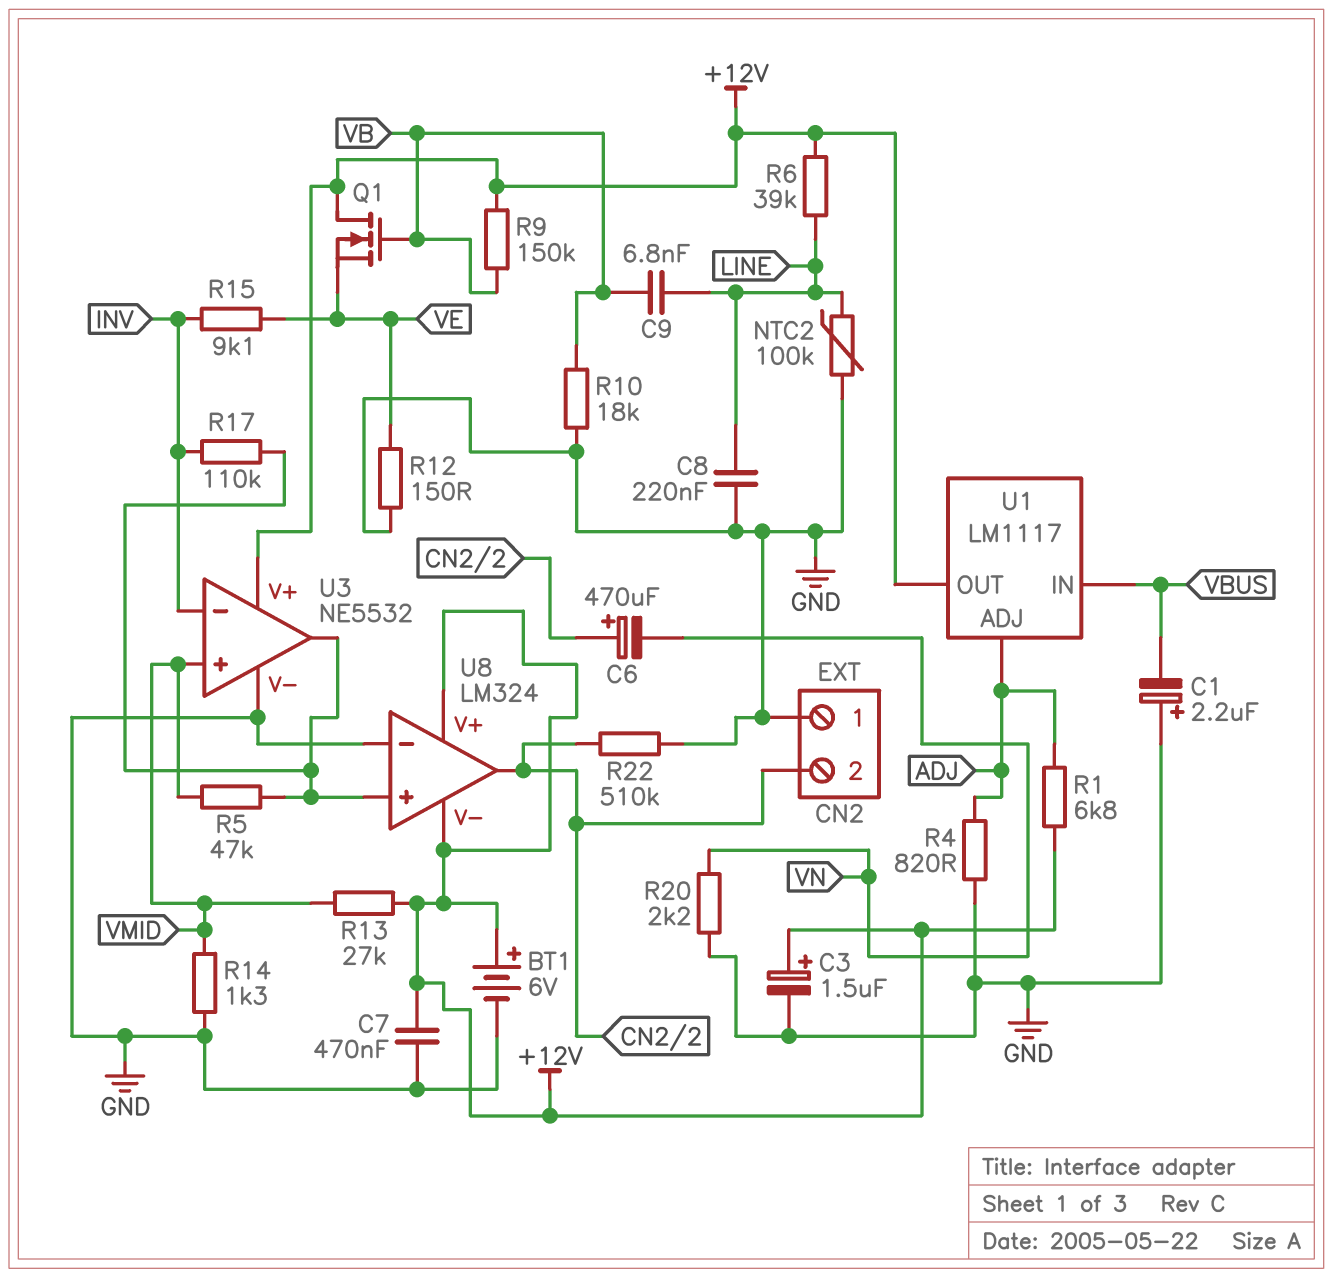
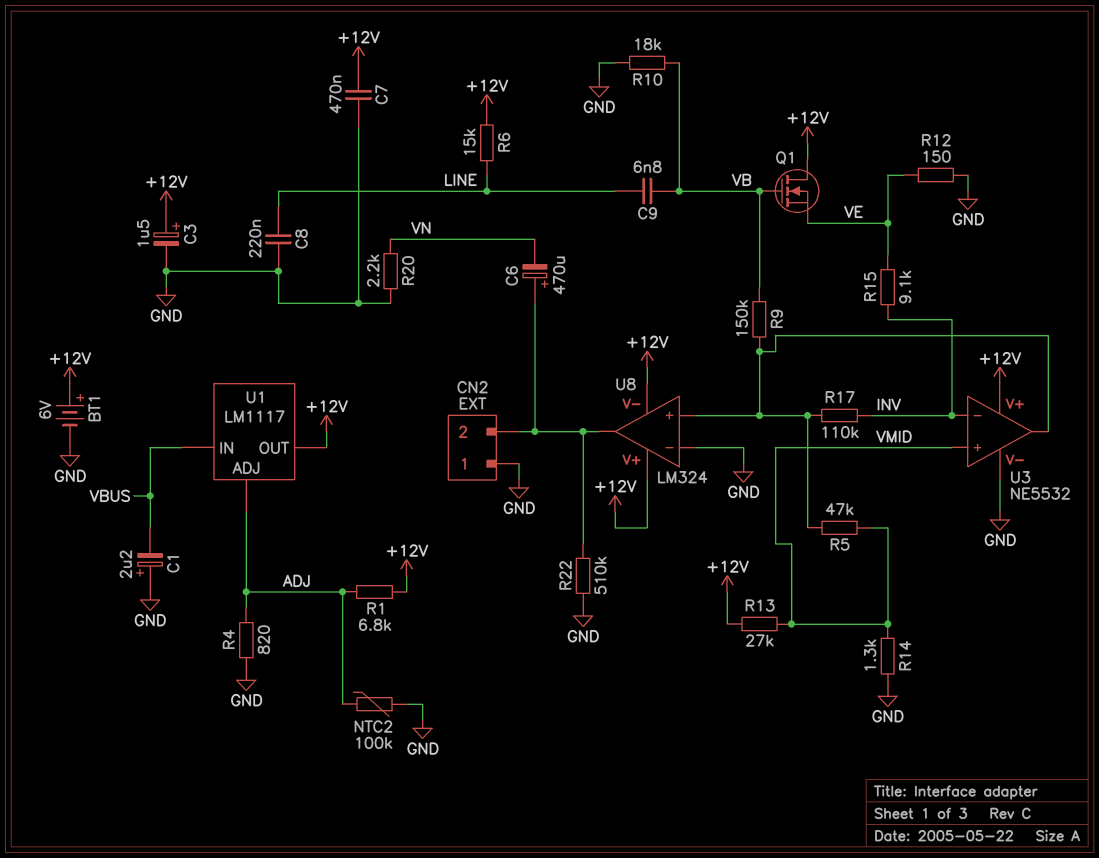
NTC2: 100k (GND, LINE) -> 100k (ADJ, GND)
R6: 39k (+12V, LINE) -> 15k (+12V, LINE)
R9: 150k (+12V, VB) -> 150k (U3/out, VB)

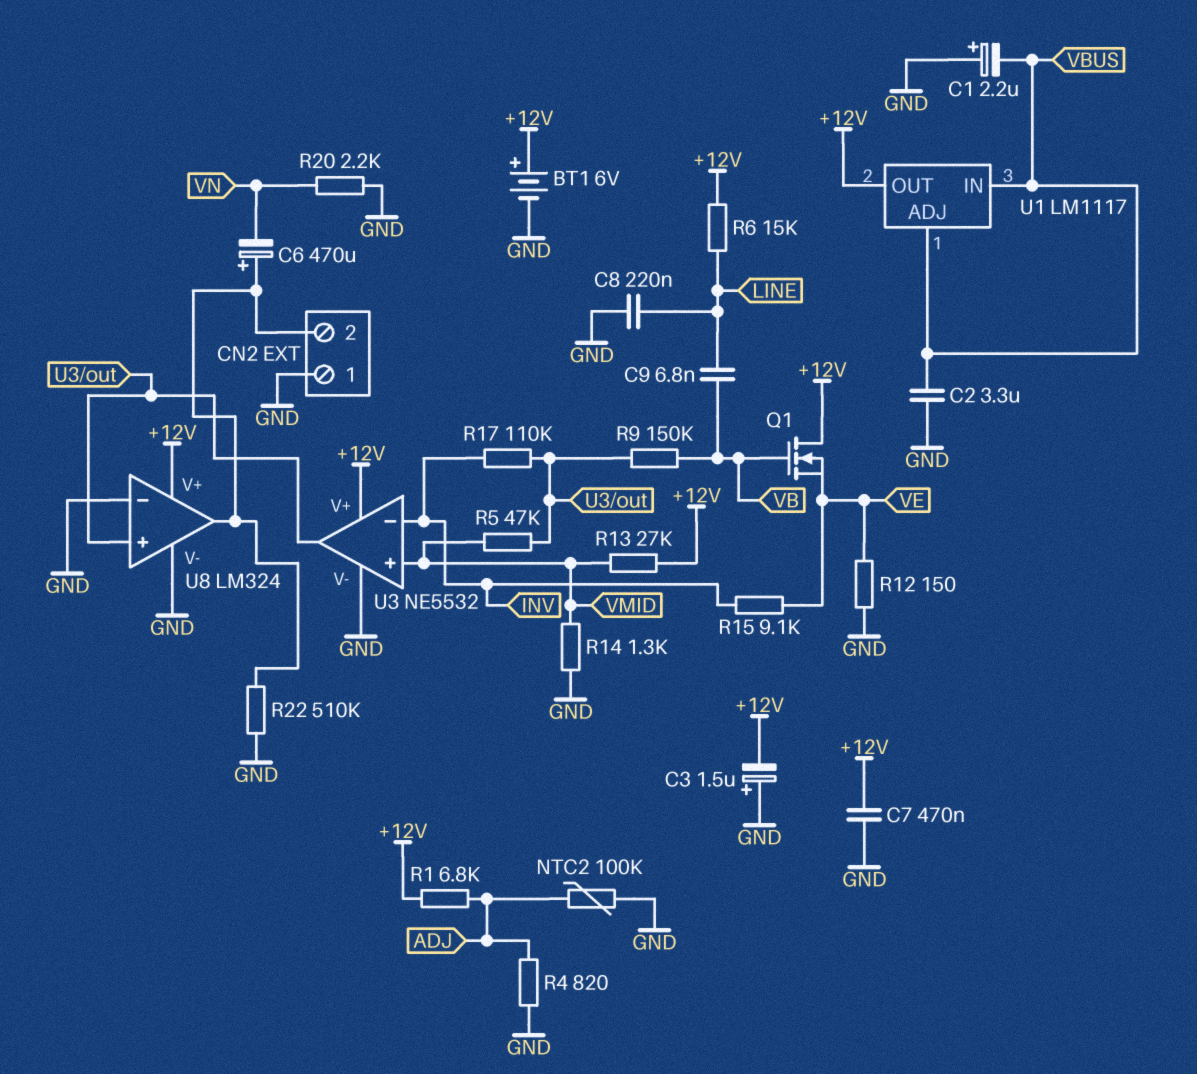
C2: none -> 3.3uF (GND, VBUS)
C3: 1.5uF (plus +12V, minus GND) -> 1.5uF (plus GND, minus +12V)
R10: 18k (GND, VB) -> none
U1 pin ADJ: ADJ -> VBUS
U8 pin V-: +12V -> GND

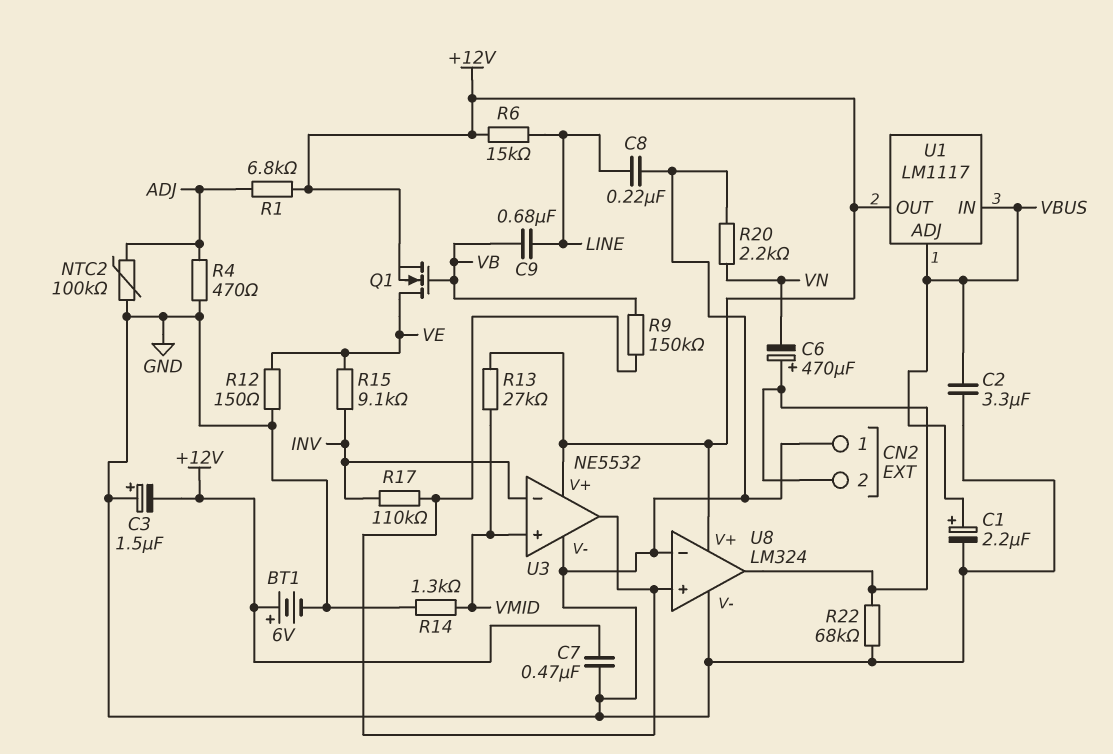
C1: 2.2uF (plus GND, minus VBUS) -> 2.2uF (plus VBUS, minus GND)
C9: 6.8nF (LINE, VB) -> 680nF (LINE, VB)
Q1: NMOS (G VB, D +12V, S VE) -> NMOS (G VB, D VE, S +12V)
R4: 820 (ADJ, GND) -> 470 (ADJ, GND)
R5: 47k (U3/out, VMID) -> none
R22: 510k (CN2/2, GND) -> 68k (CN2/2, GND)

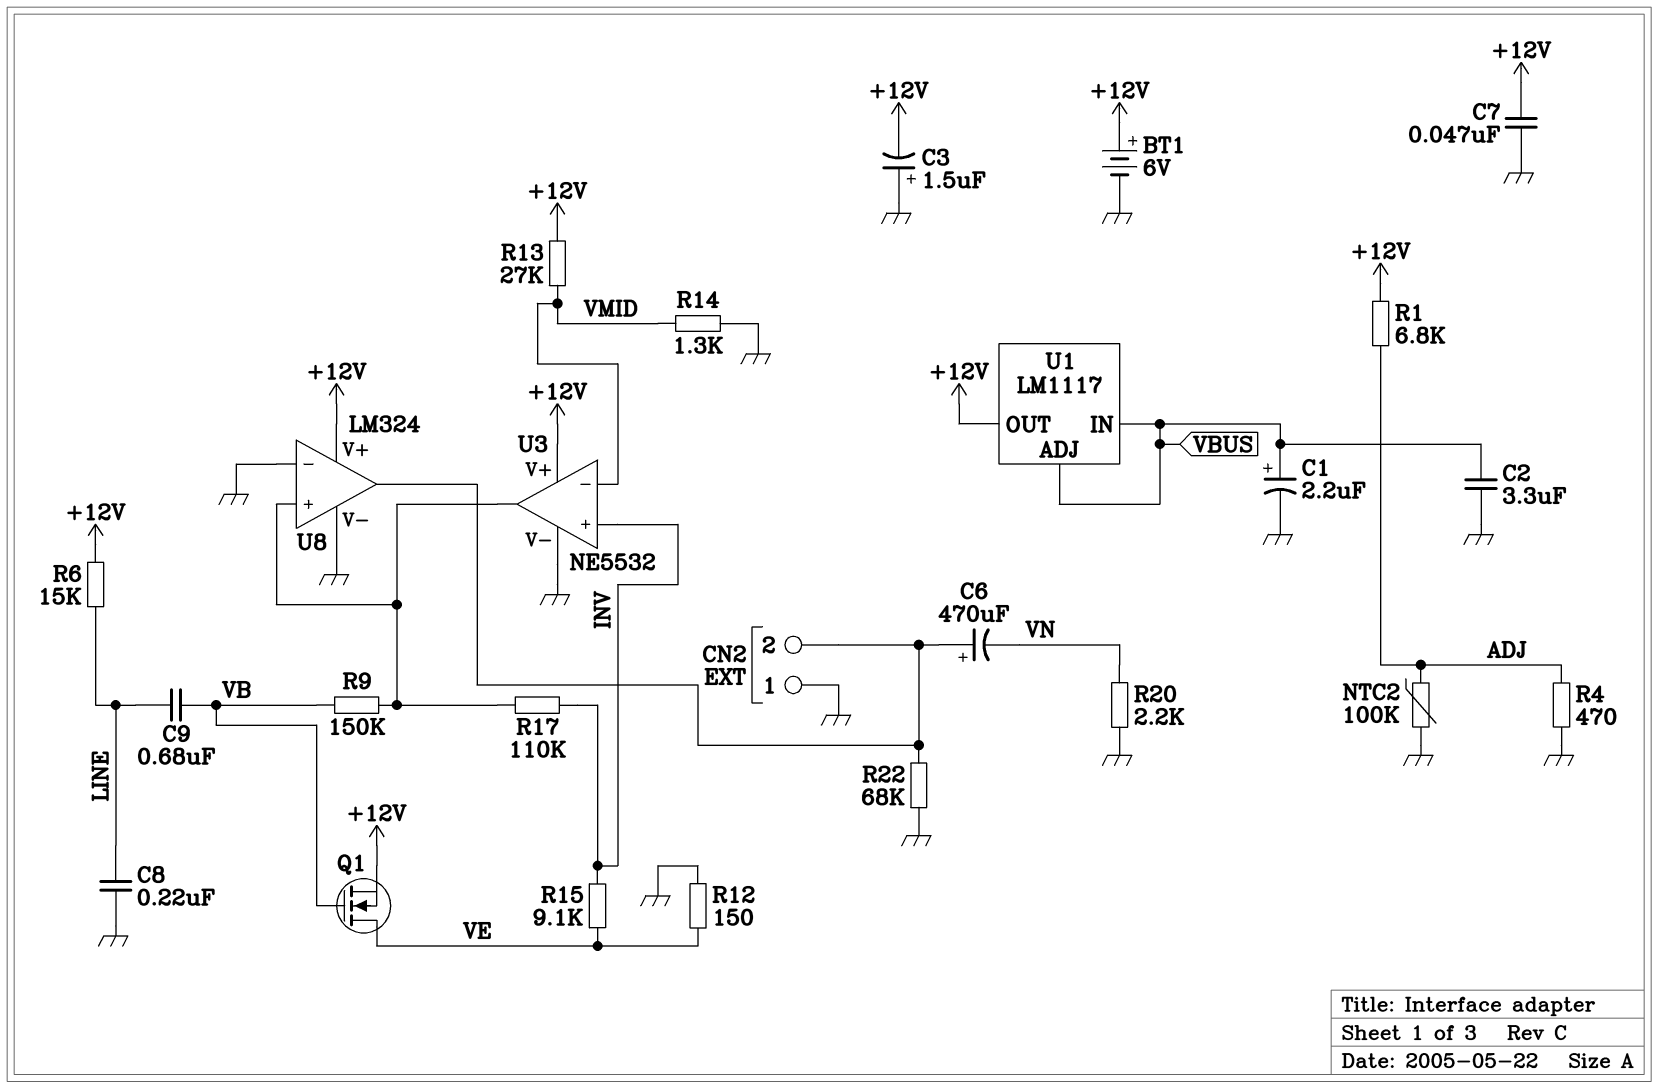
C7: 470nF (+12V, GND) -> 47nF (+12V, GND)
U3 pin in+: VMID -> INV
U3 pin in-: INV -> VMID

